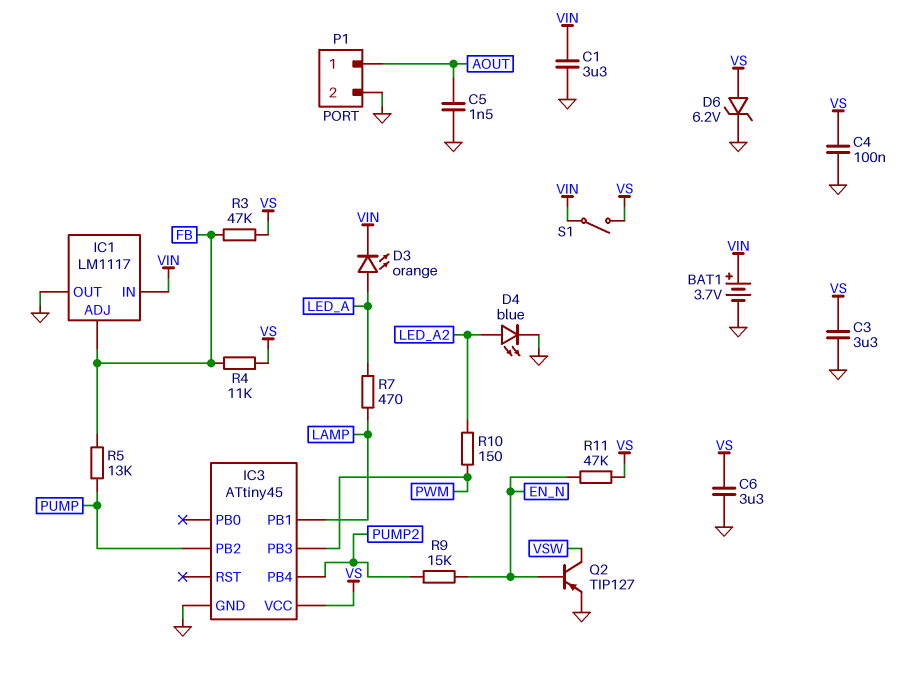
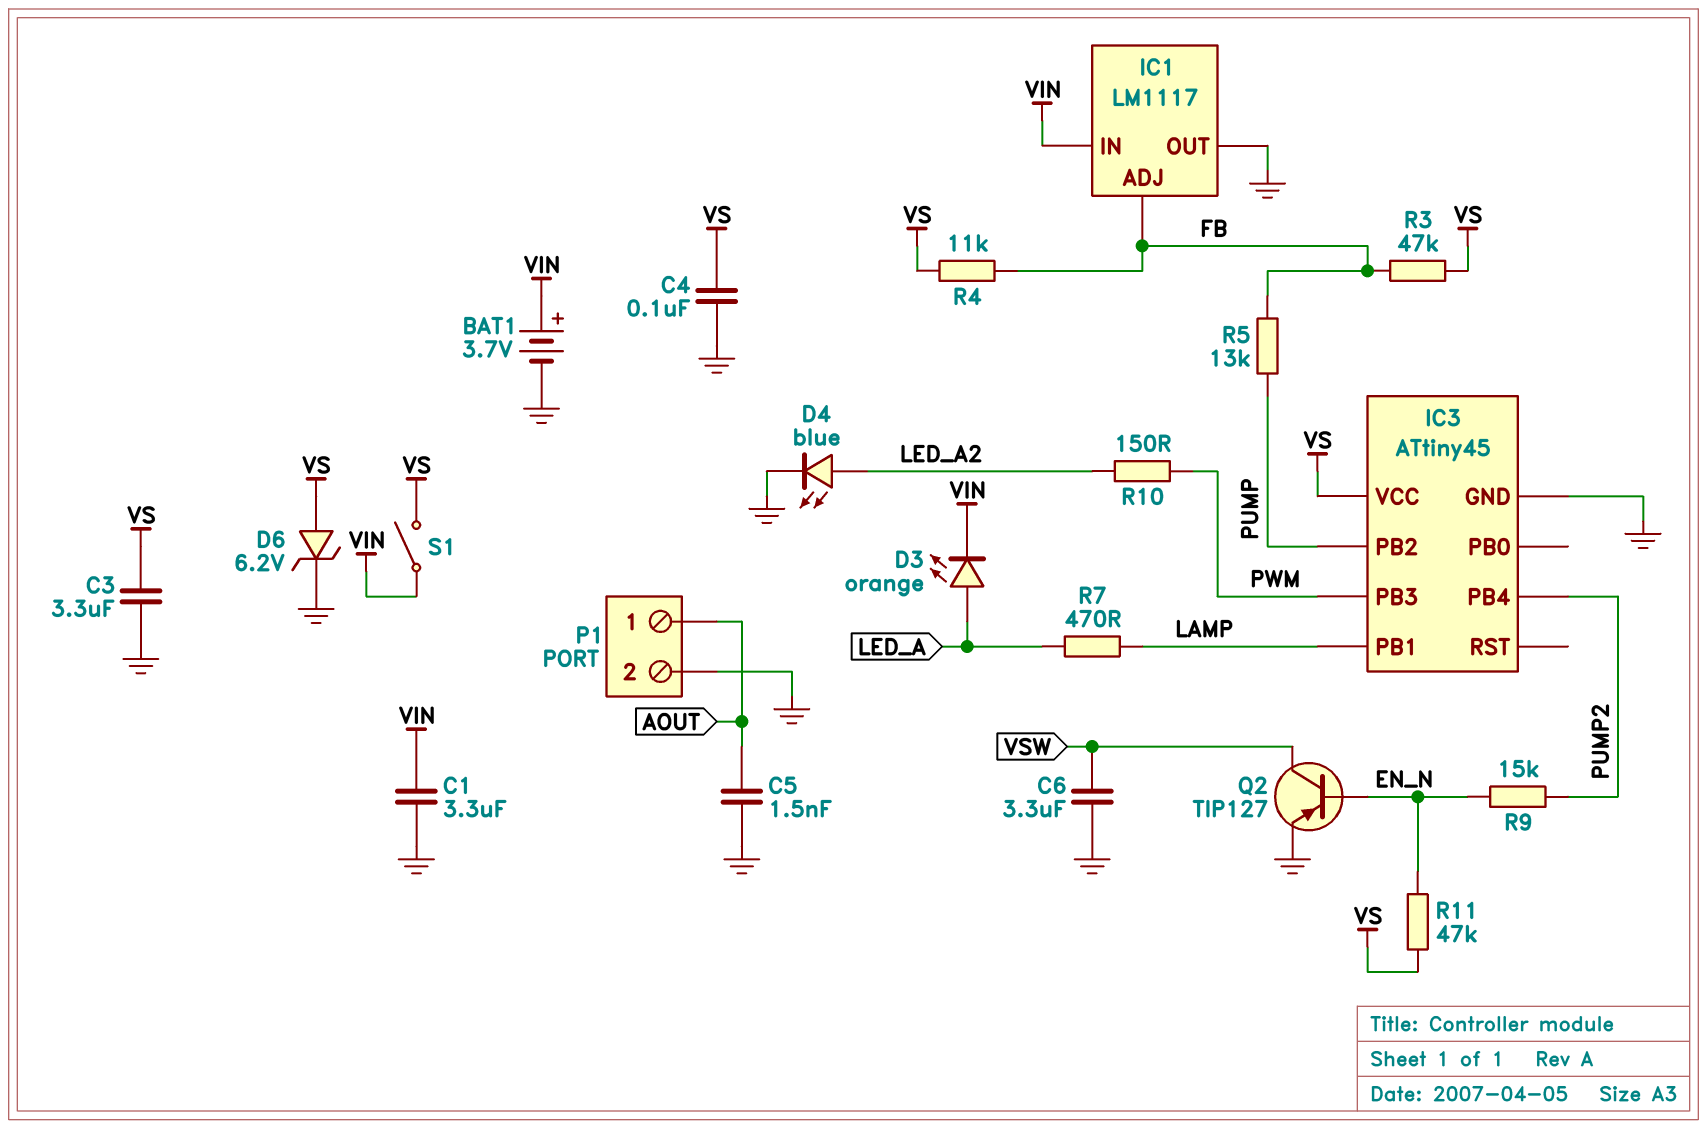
C6: 3.3uF (GND, VS) -> 3.3uF (GND, VSW)

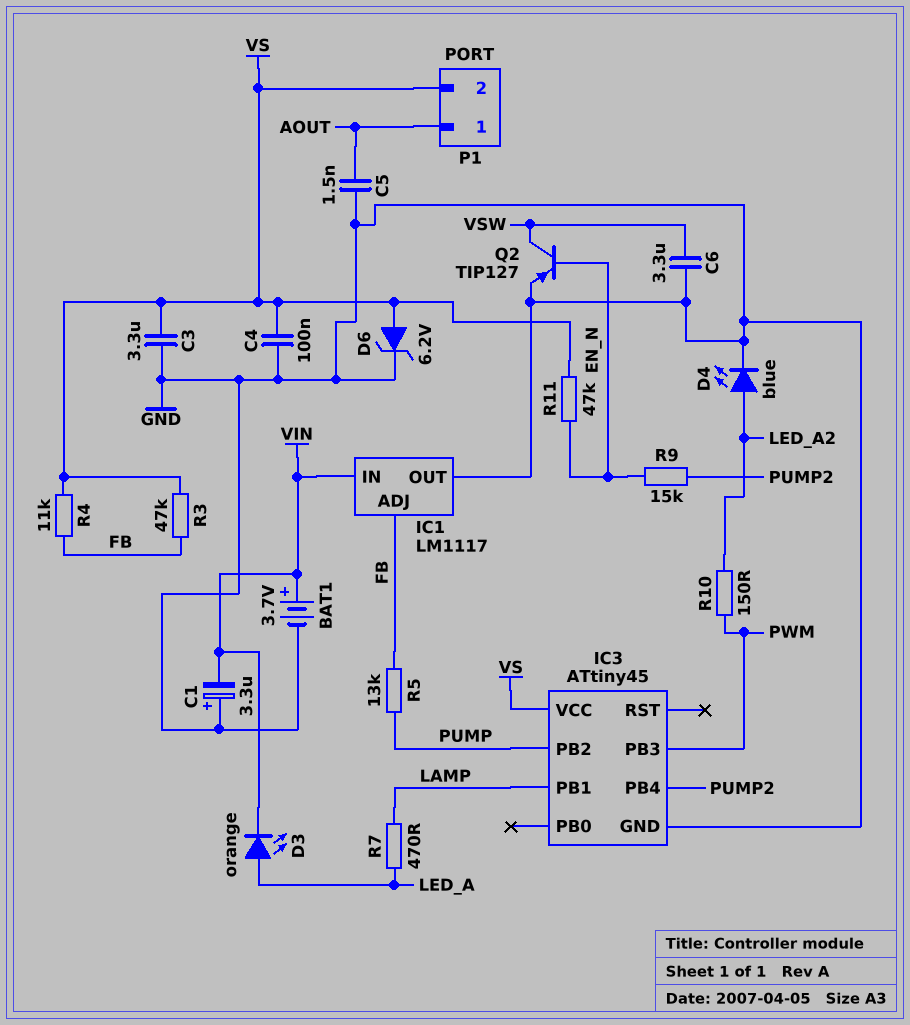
C1: 3.3uF (GND, VIN) -> 3.3uF (plus GND, minus VIN)
P1 pin 2: GND -> VS
S1: switch (VIN, VS) -> none

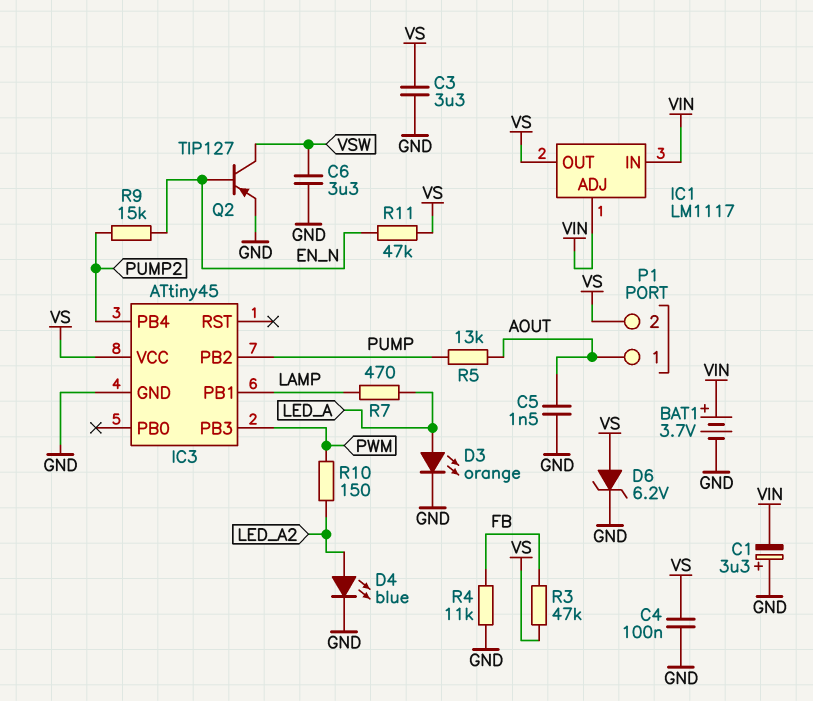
D3: LED orange (A LED_A, K VIN) -> LED orange (A LED_A, K GND)
IC1 pin ADJ: FB -> VIN
IC1 pin OUT: GND -> VS
R4: 11k (FB, VS) -> 11k (FB, GND)
R5: 13k (FB, PUMP) -> 13k (AOUT, PUMP)

